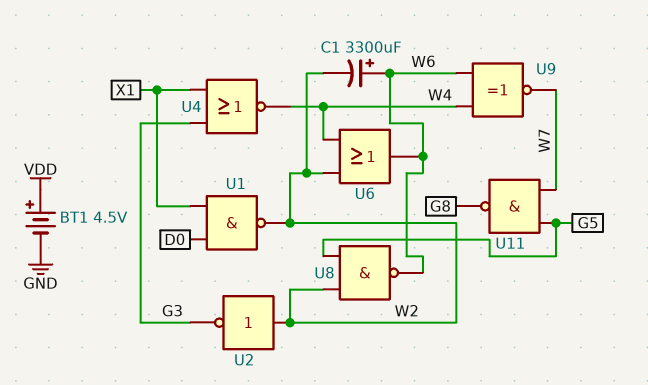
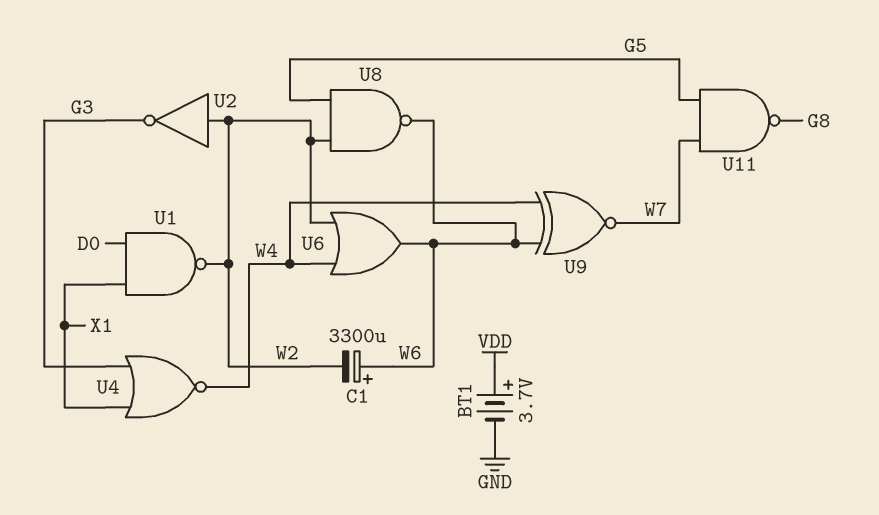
BT1: 4.5V (plus VDD, minus GND) -> 3.7V (plus VDD, minus GND)

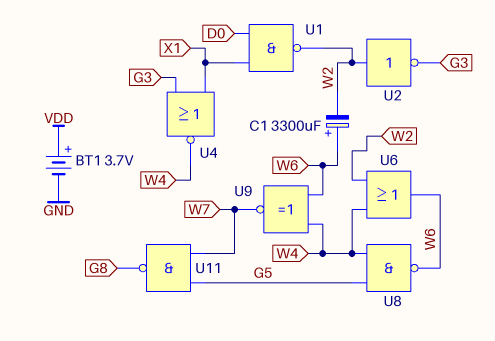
U8: NAND (in G5, in W2, out W6) -> NAND (in G5, in W4, out W6)

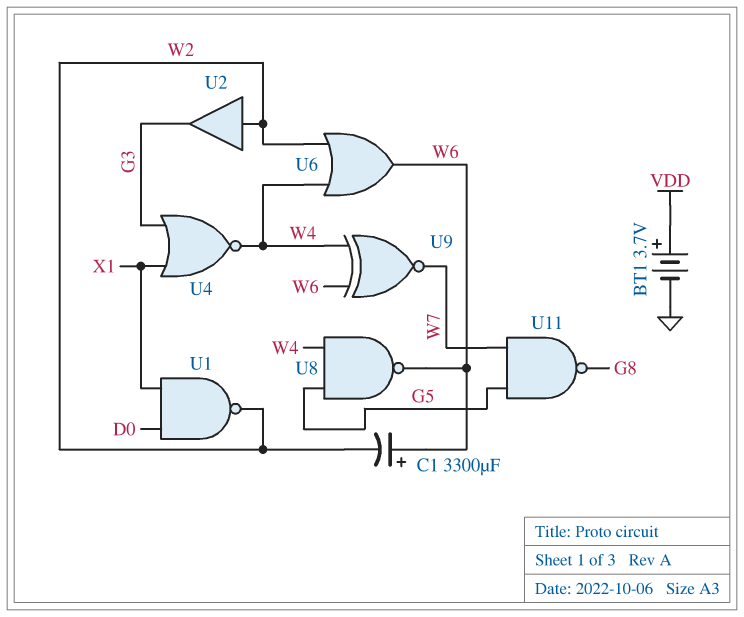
U2: NOT (in W2, out G3) -> buffer (in W2, out G3)

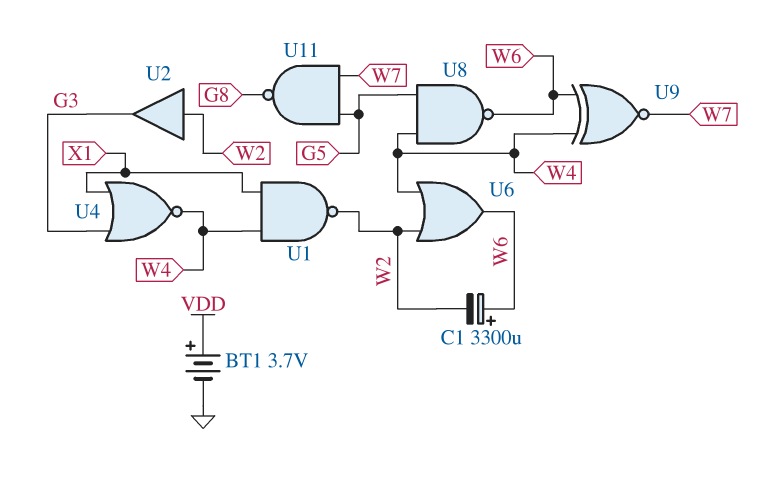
U1: NAND (in D0, in X1, out W2) -> NAND (in W4, in X1, out W2)

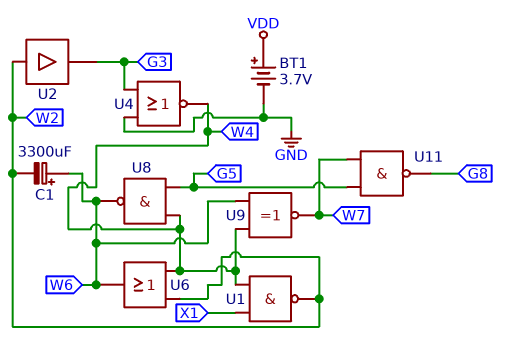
U4: NOR (in G3, in X1, out W4) -> NOR (in G3, in GND, out W4)

